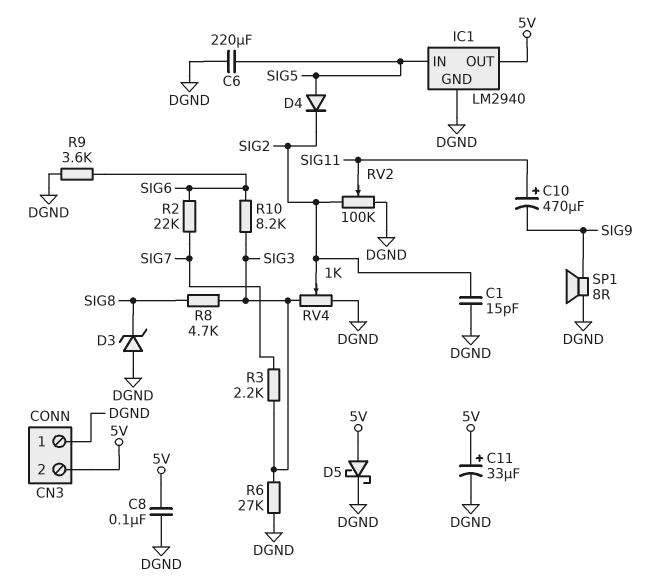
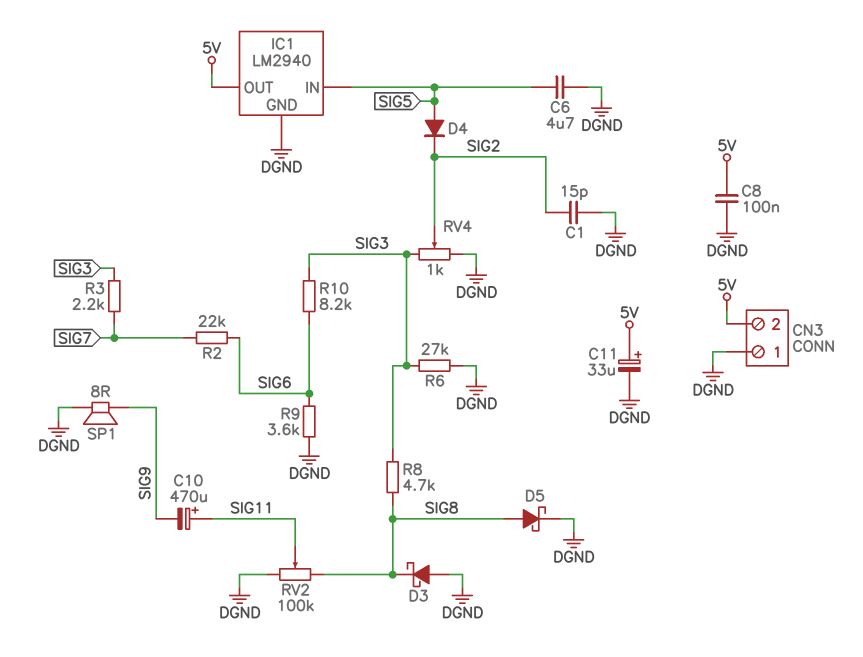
C6: 220uF (DGND, SIG5) -> 4.7uF (DGND, SIG5)
D3: zener (A DGND, K SIG8) -> schottky (A DGND, K SIG8)
D5: schottky (A 5V, K DGND) -> schottky (A SIG8, K DGND)
RV2: 100k (DGND, SIG2, wiper SIG11) -> 100k (DGND, SIG8, wiper SIG11)

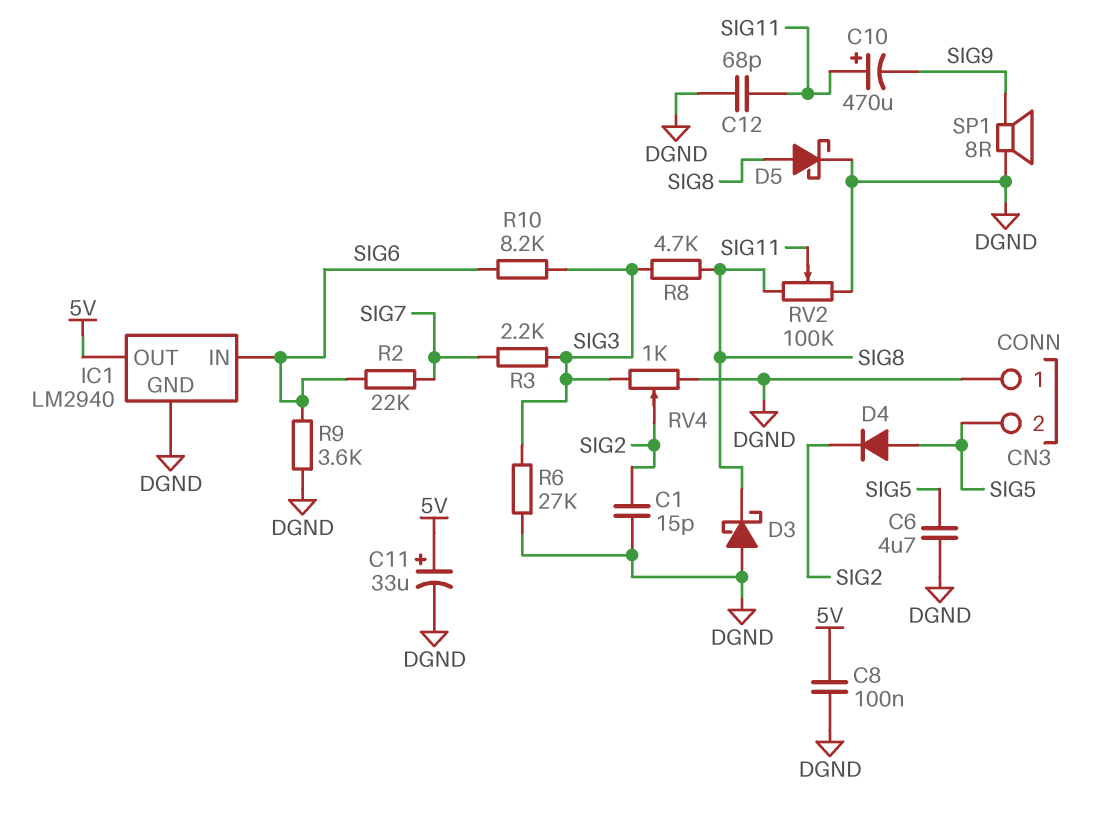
C12: none -> 68pF (DGND, SIG11)
CN3 pin 2: 5V -> SIG5
IC1 pin IN: SIG5 -> SIG6

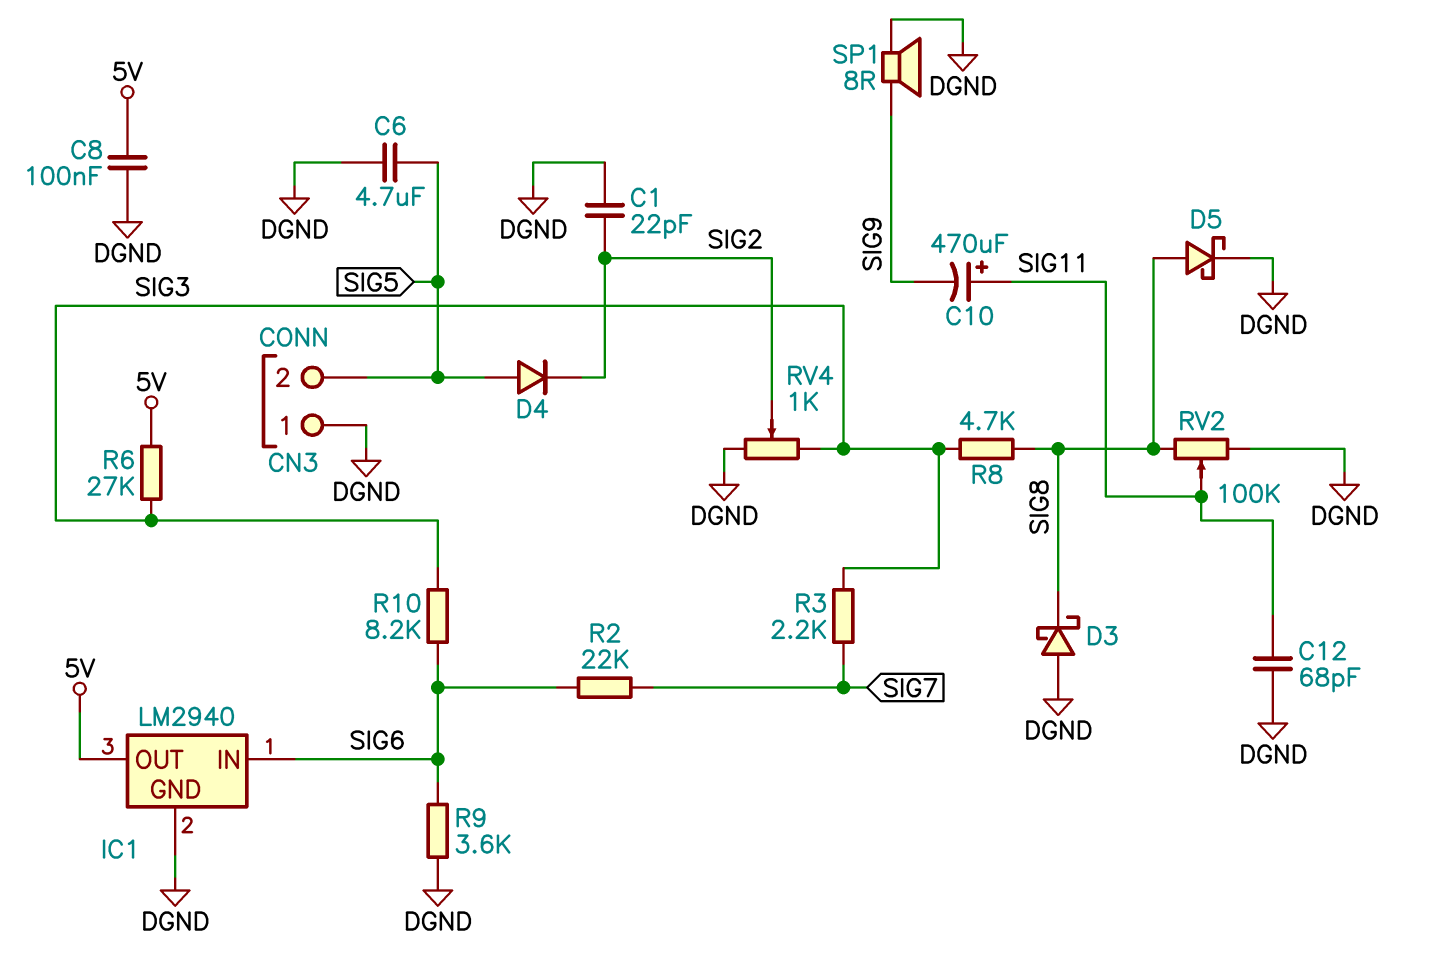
C1: 15pF (DGND, SIG2) -> 22pF (DGND, SIG2)
C11: 33uF (plus 5V, minus DGND) -> none
R6: 27k (DGND, SIG3) -> 27k (5V, SIG3)

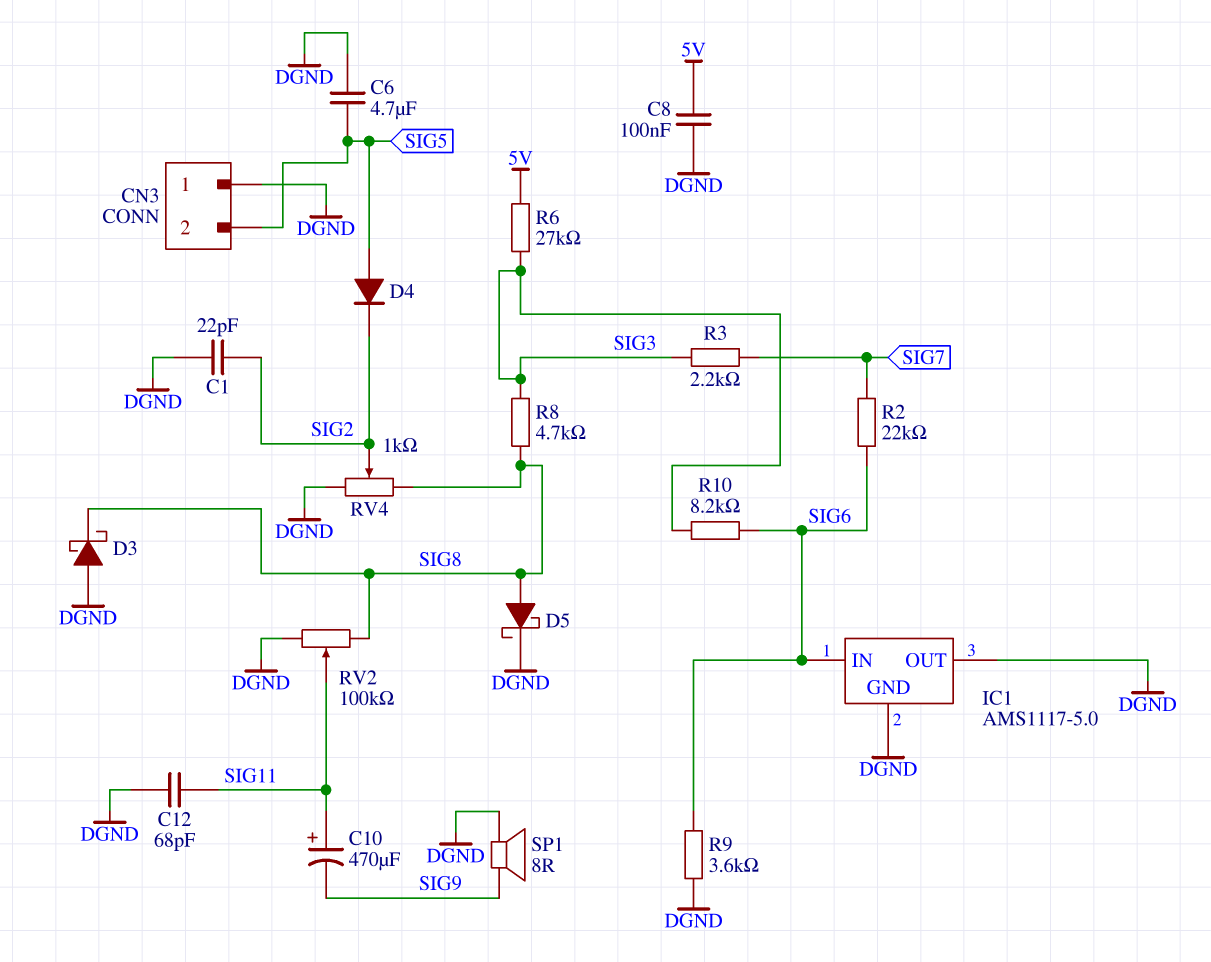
IC1: LM2940 -> AMS1117-5.0
IC1 pin OUT: 5V -> DGND
RV4: 1k (DGND, SIG3, wiper SIG2) -> 1k (DGND, SIG8, wiper SIG2)

